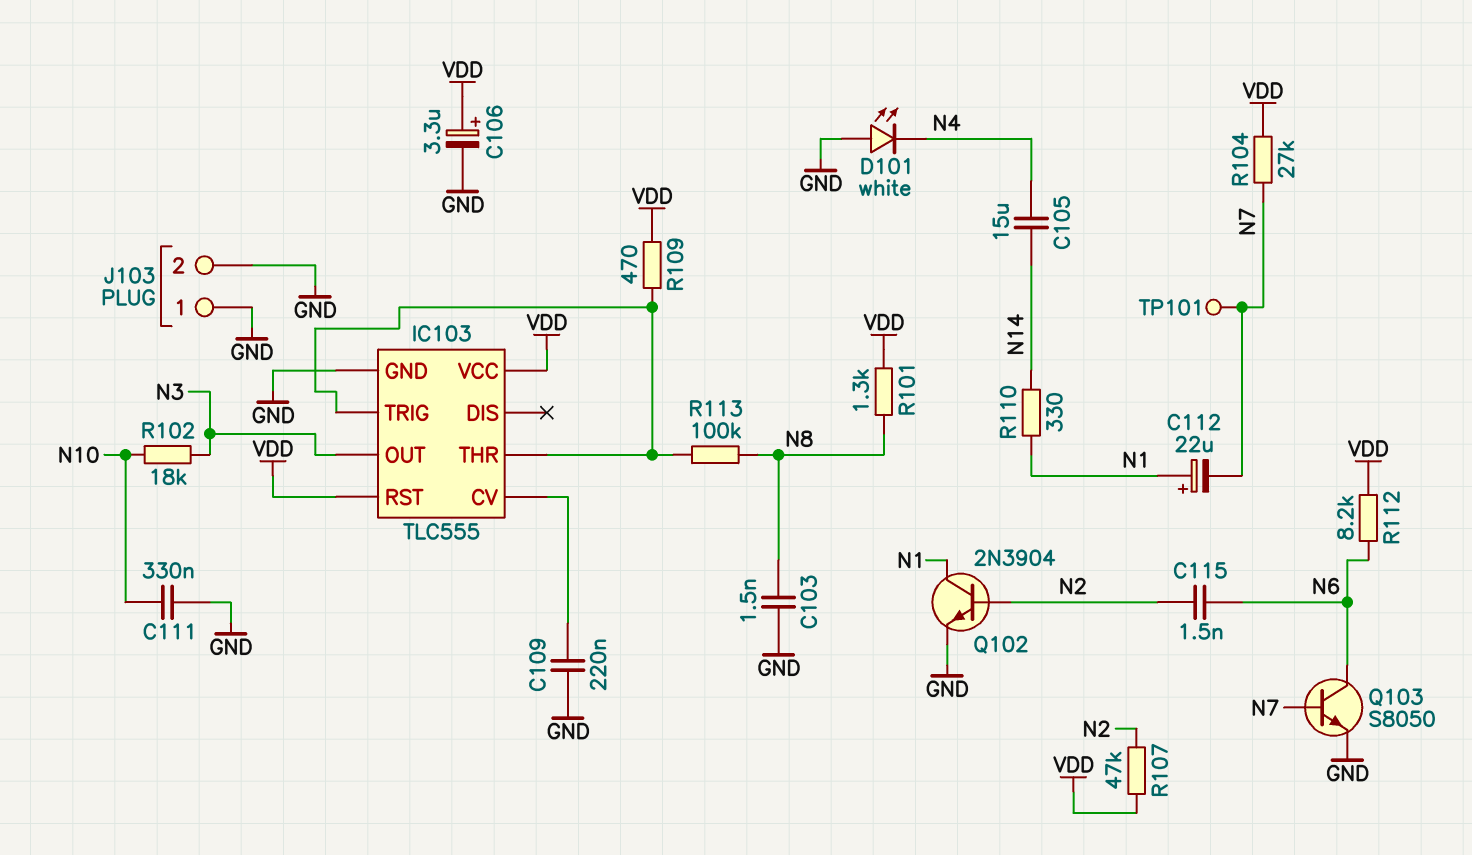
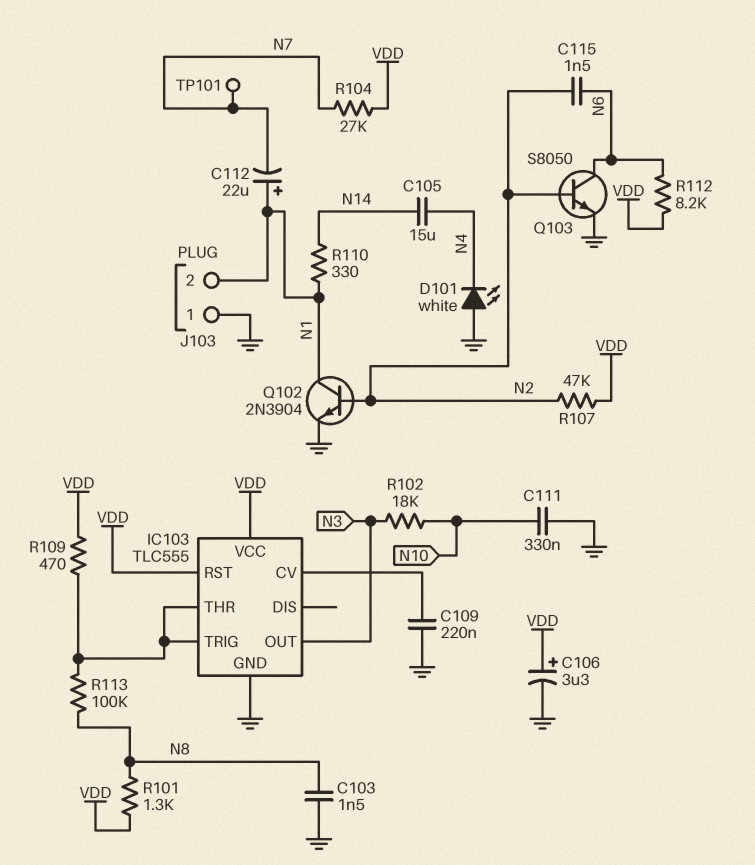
J103 pin 2: GND -> N1
Q103: NPN S8050 (B N7, C N6, E GND) -> NPN S8050 (B N2, C N6, E GND)

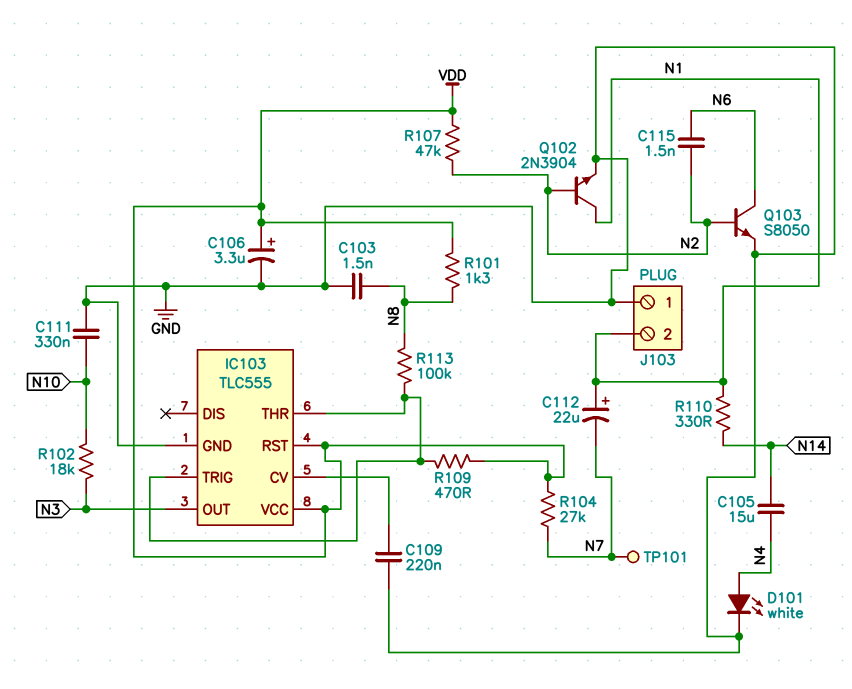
D101: LED white (A GND, K N4) -> LED white (A N4, K GND)
R112: 8.2k (N6, VDD) -> none

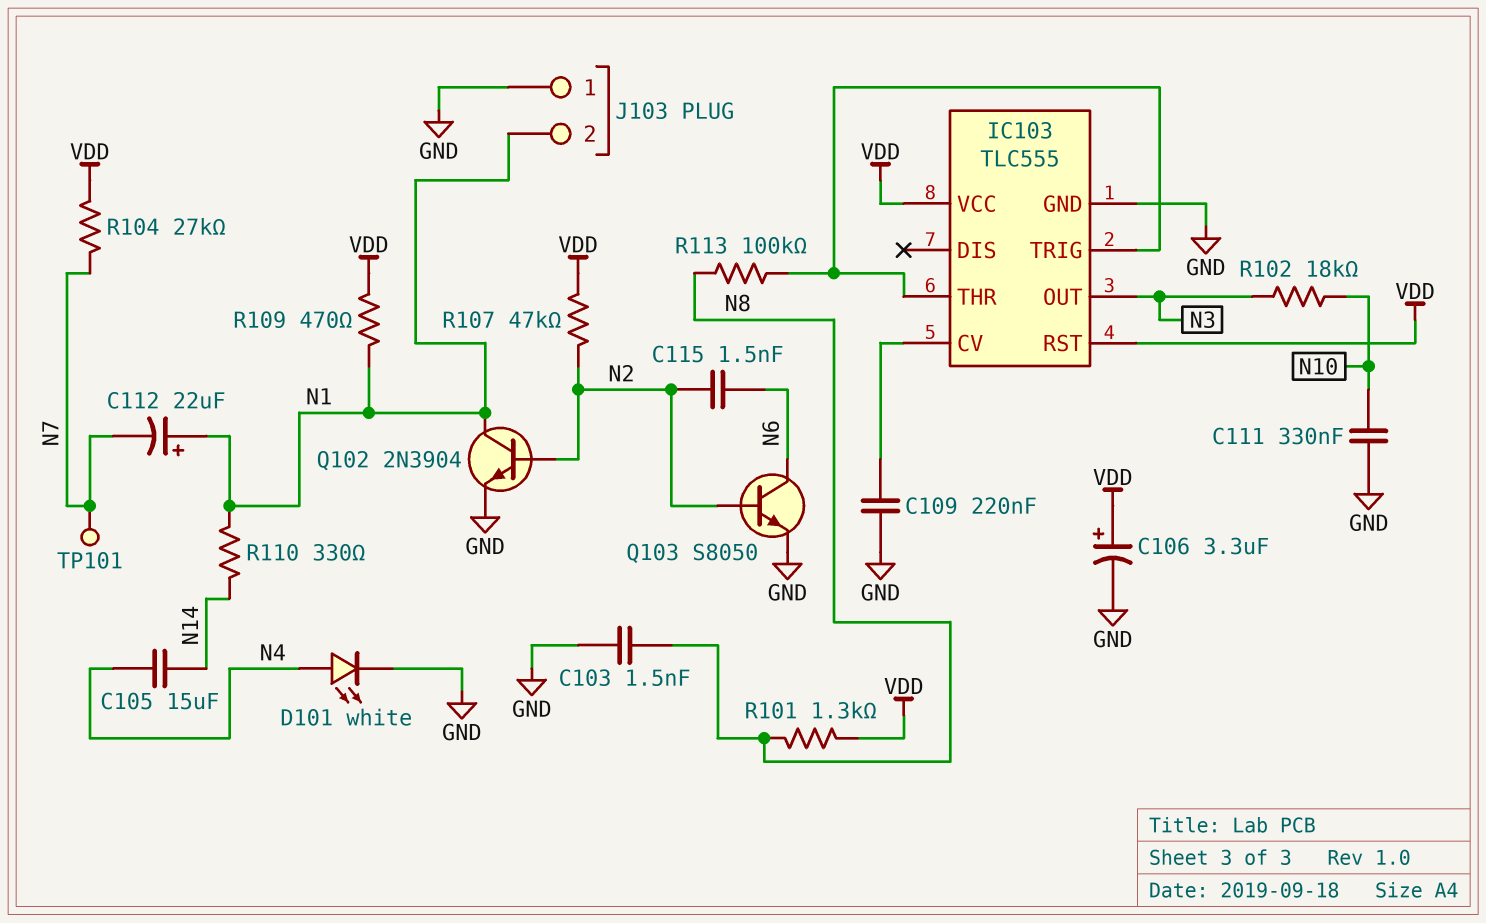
R109: 470 (IC103/THR, VDD) -> 470 (N1, VDD)

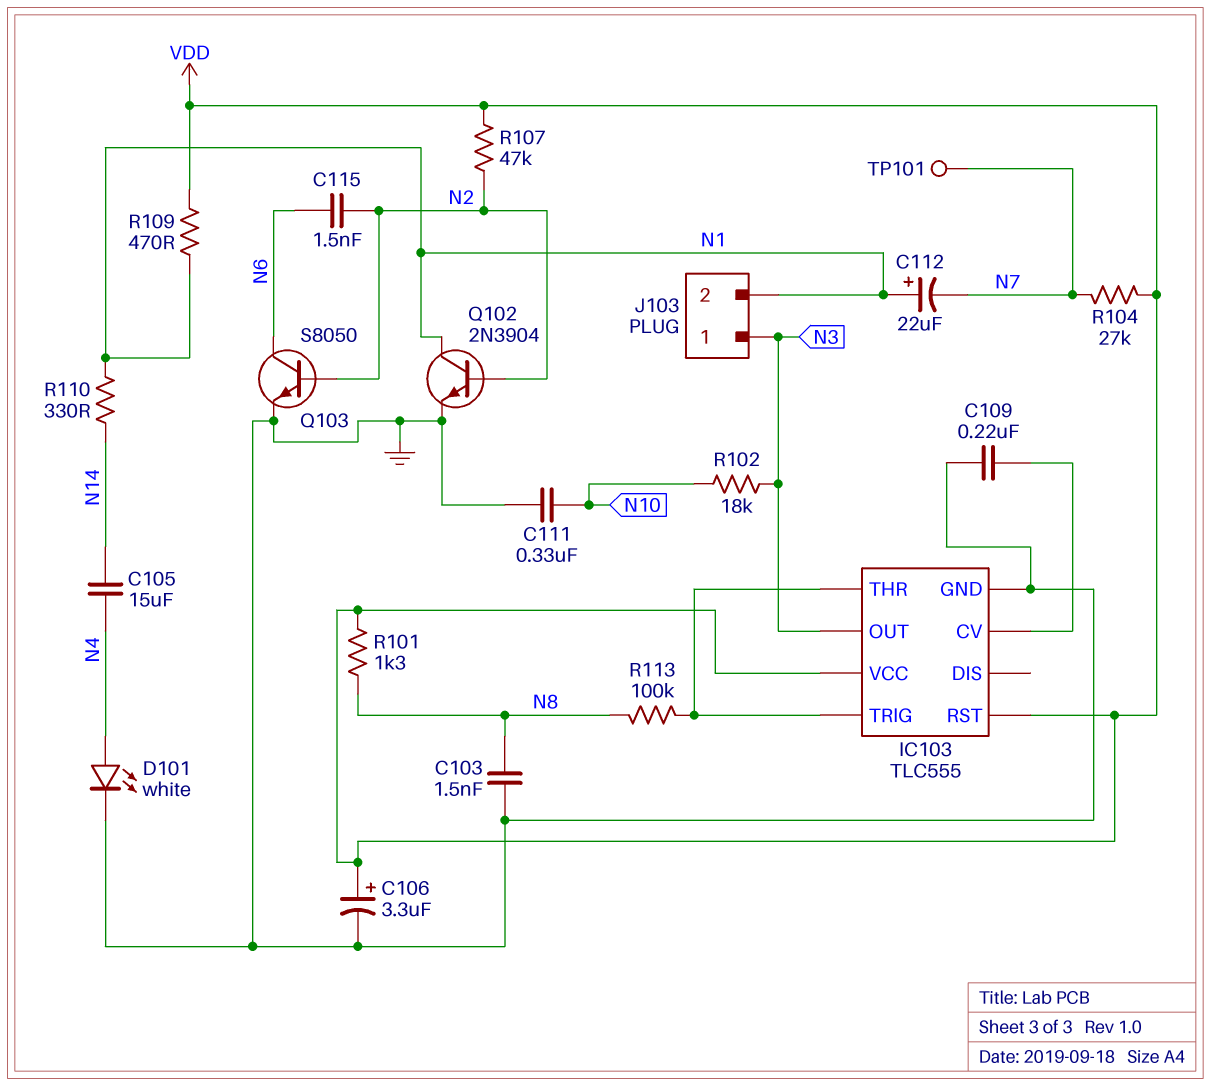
J103 pin 1: GND -> N3

